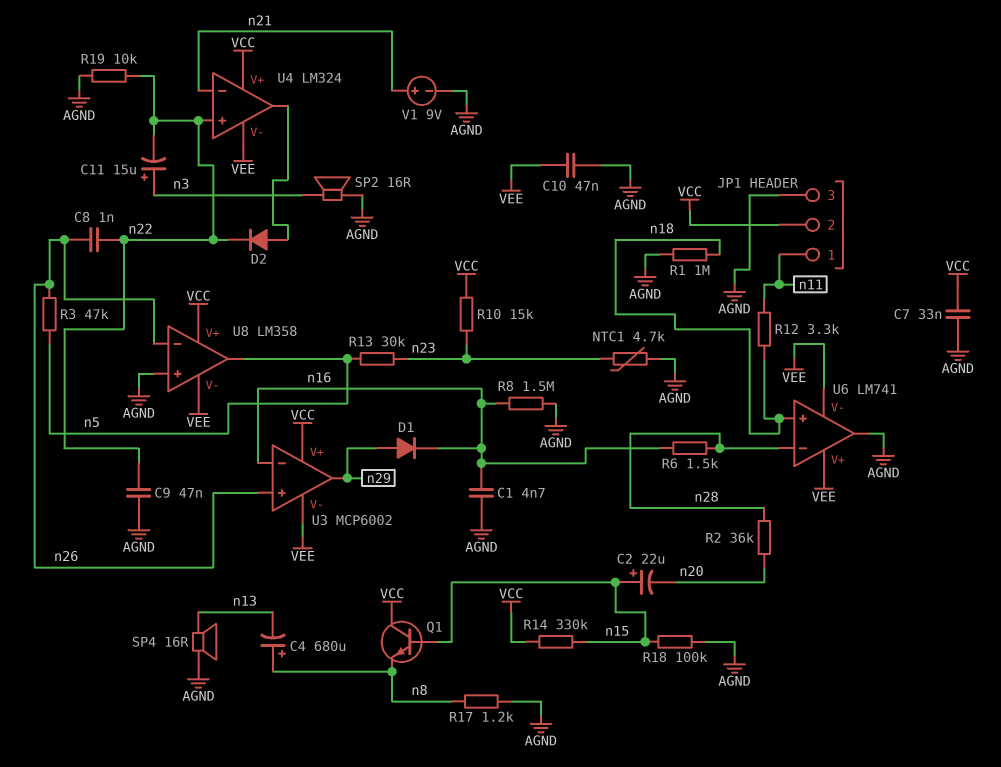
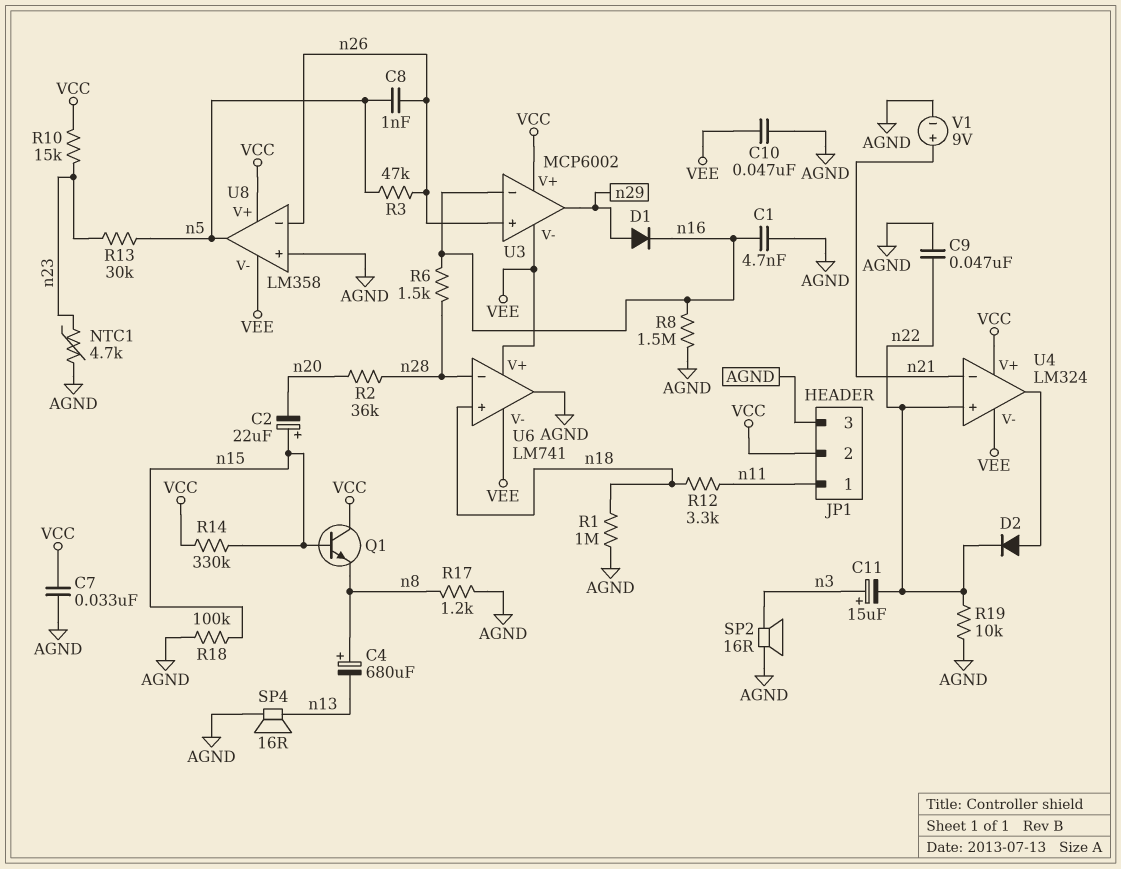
C8: 1nF (n22, n26) -> 1nF (n5, n26)

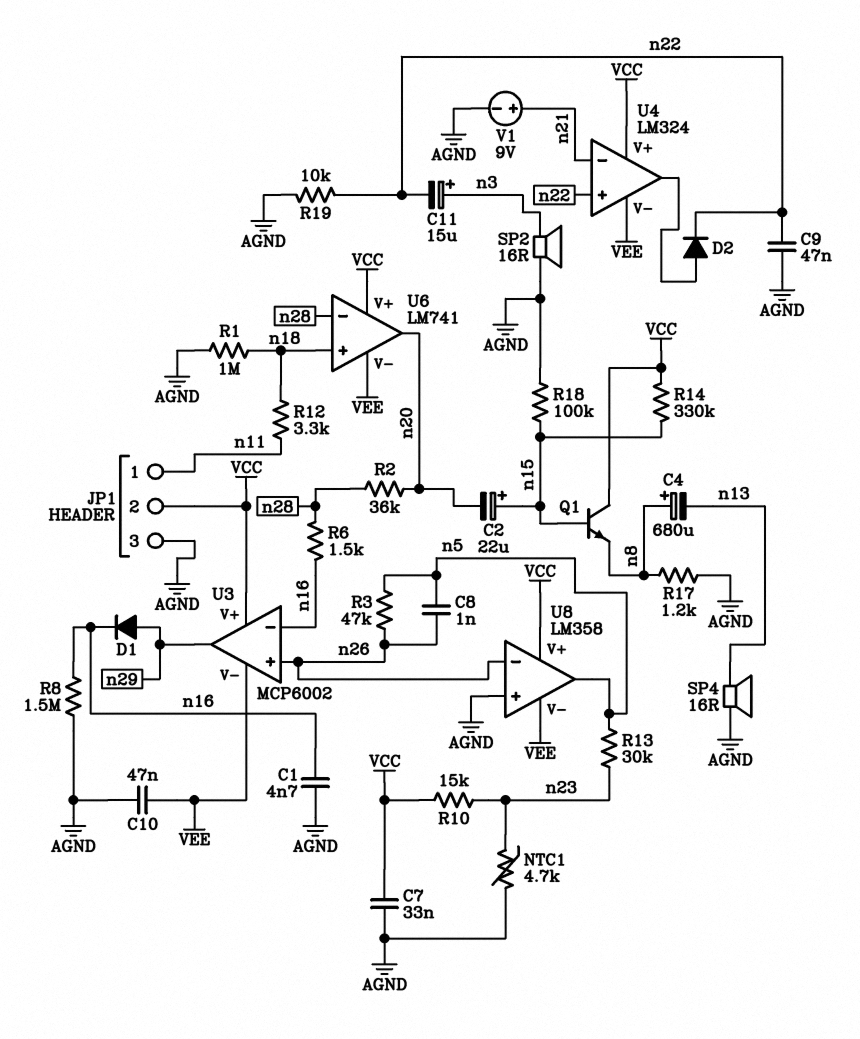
U6 pin V+: VEE -> VCC
U6 pin out: AGND -> n20

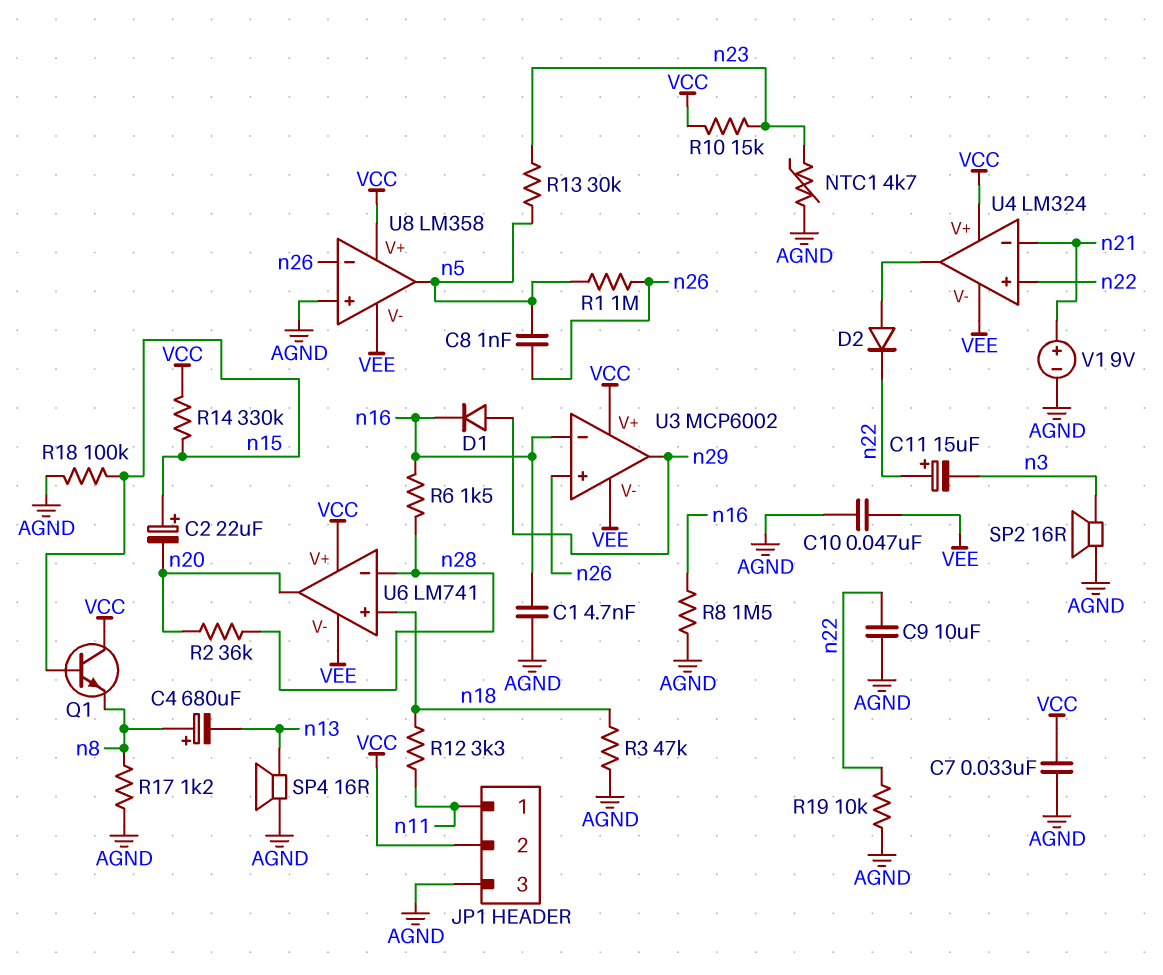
C9: 47nF (AGND, n22) -> 10uF (AGND, n22)
C11: 15uF (plus n3, minus n22) -> 15uF (plus n22, minus n3)
R1: 1M (AGND, n18) -> 1M (n5, n26)
R3: 47k (n5, n26) -> 47k (AGND, n18)

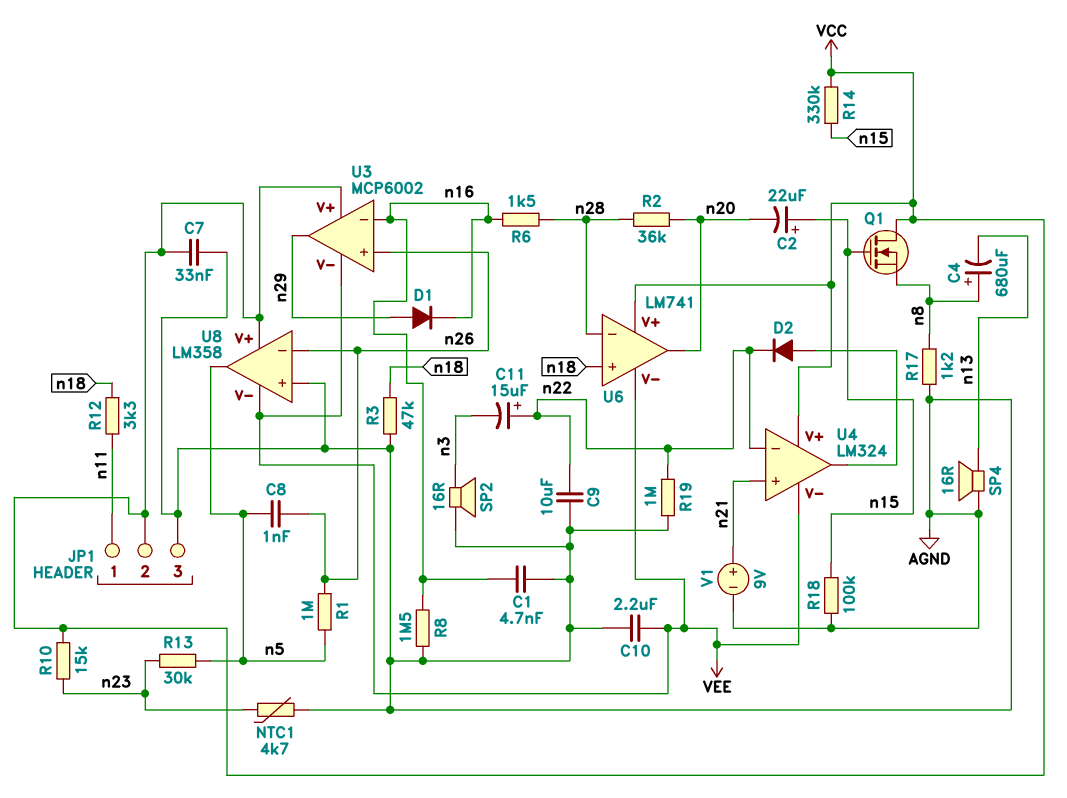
C10: 47nF (AGND, VEE) -> 2.2uF (AGND, VEE)
Q1: NPN (B n15, C VCC, E n8) -> NMOS (G n15, D VCC, S n8)
R19: 10k (AGND, n22) -> 1M (AGND, n22)
U4 pin in+: n22 -> n21
U4 pin in-: n21 -> n22

